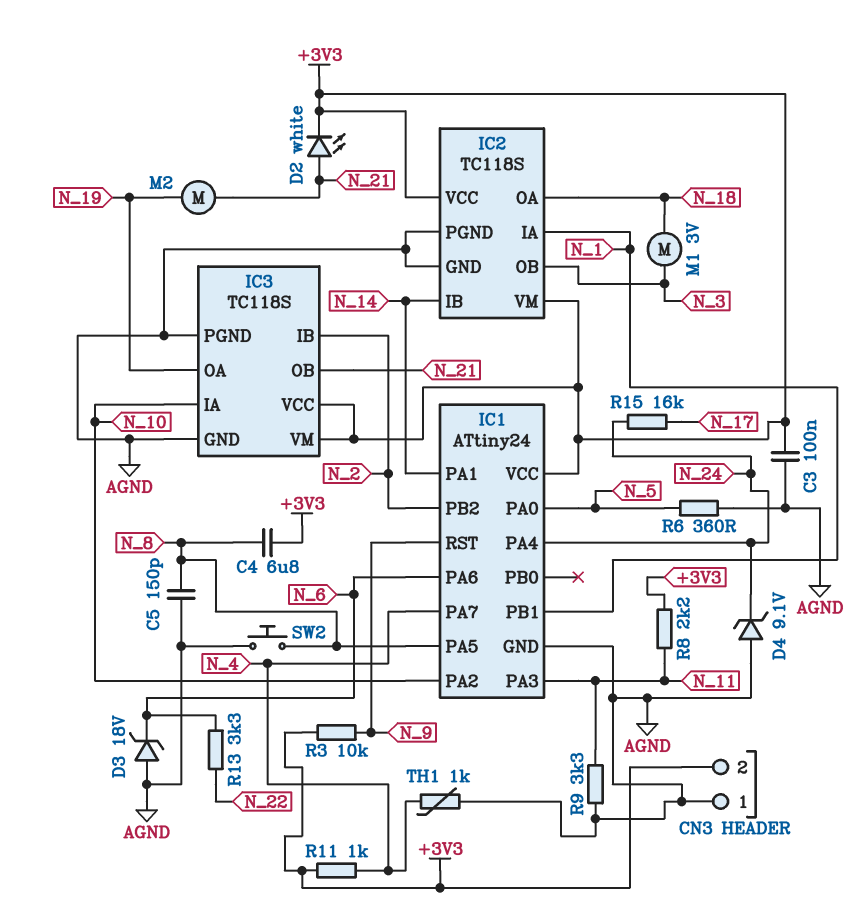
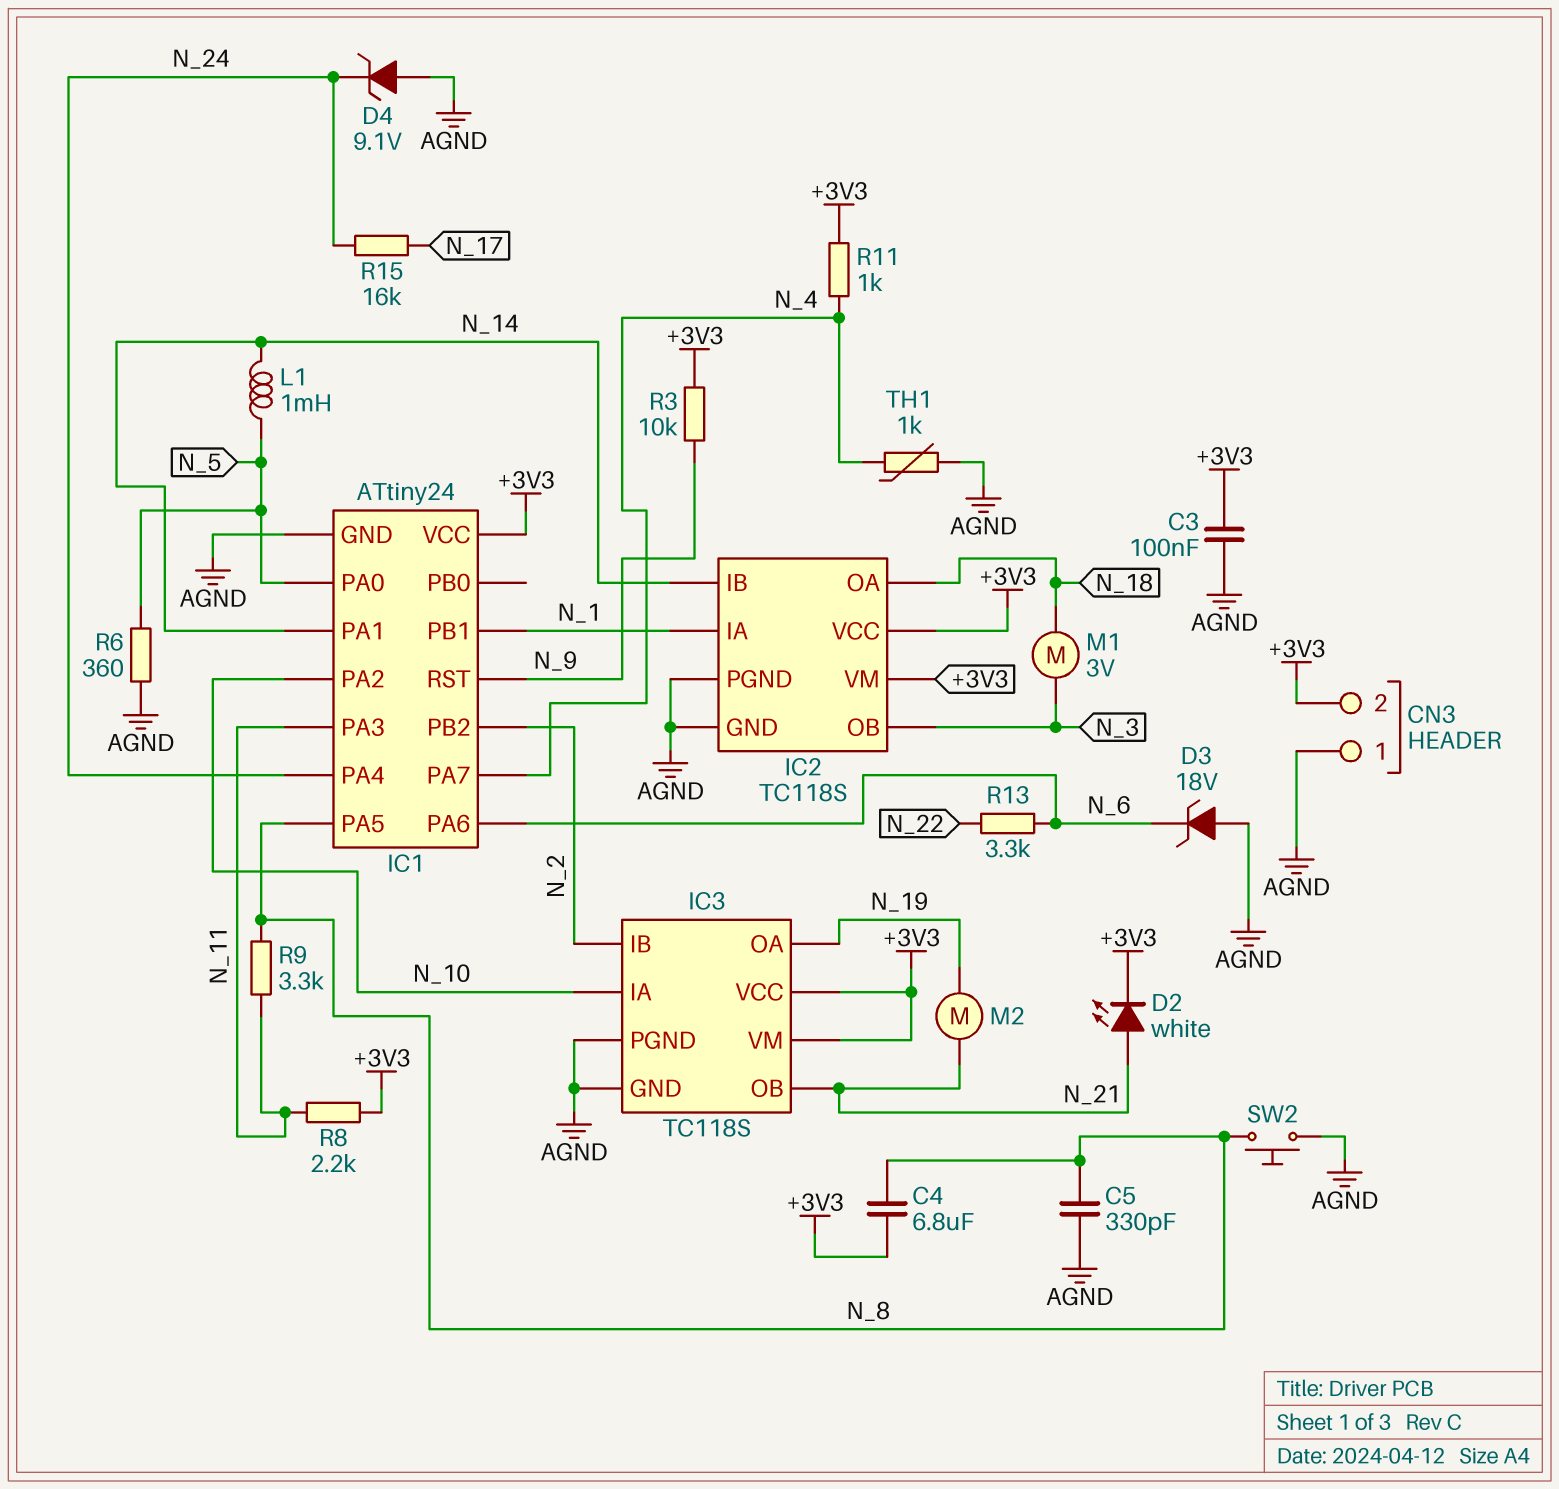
C5: 150pF (AGND, N_8) -> 330pF (AGND, N_8)
L1: none -> 1mH (N_5, N_14)
R9: 3.3k (AGND, N_11) -> 3.3k (N_8, N_11)

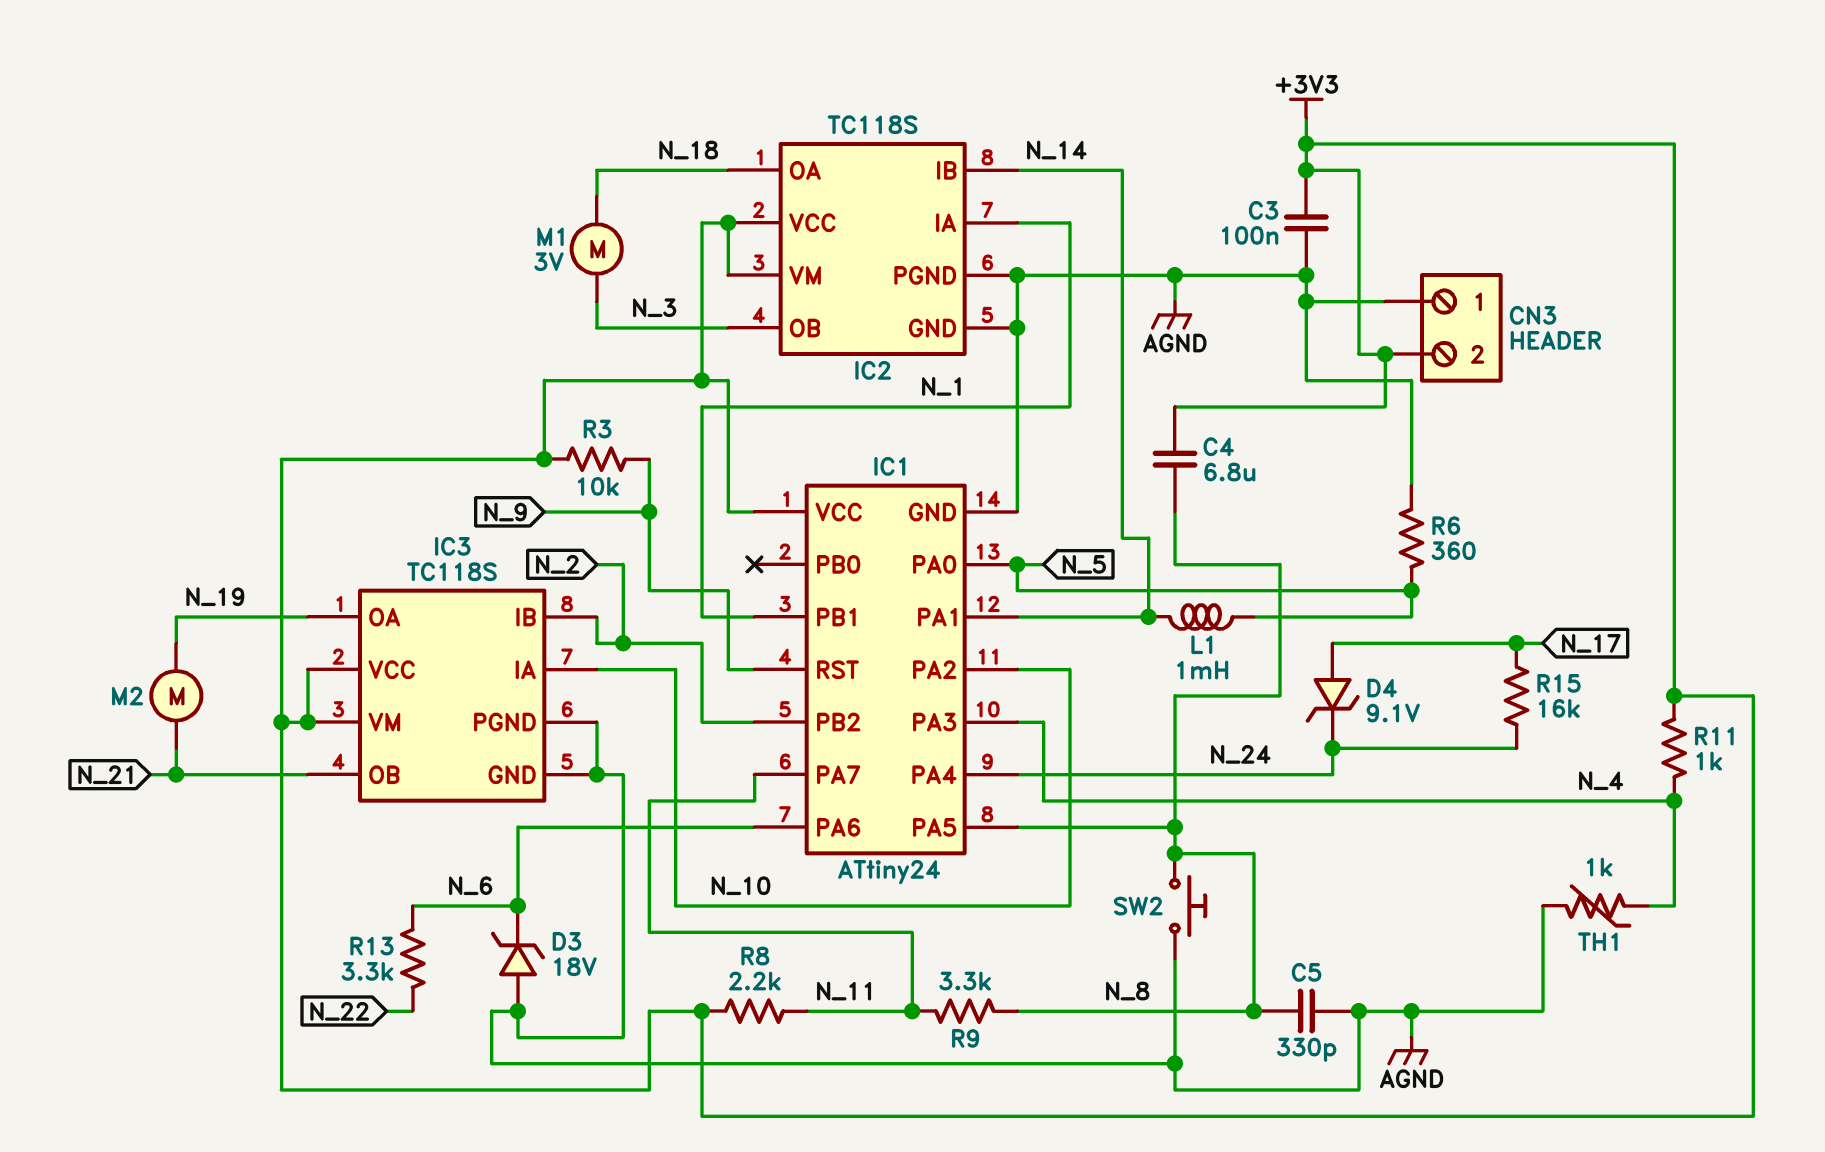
D2: LED white (A N_21, K +3V3) -> none
D4: zener 9.1V (A AGND, K N_24) -> zener 9.1V (A N_17, K N_24)
IC1 pin PA3: N_11 -> N_4
IC1 pin PA7: N_4 -> N_11

